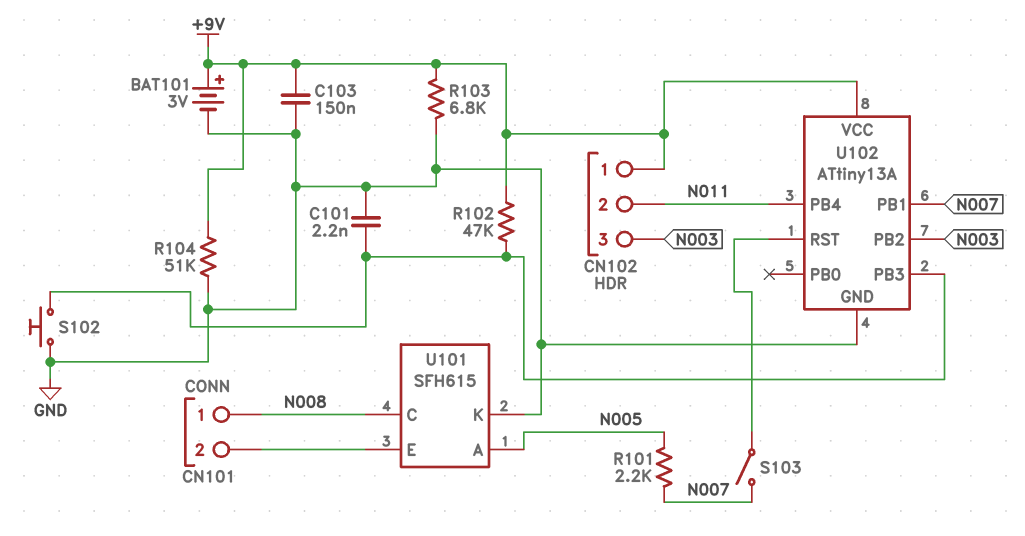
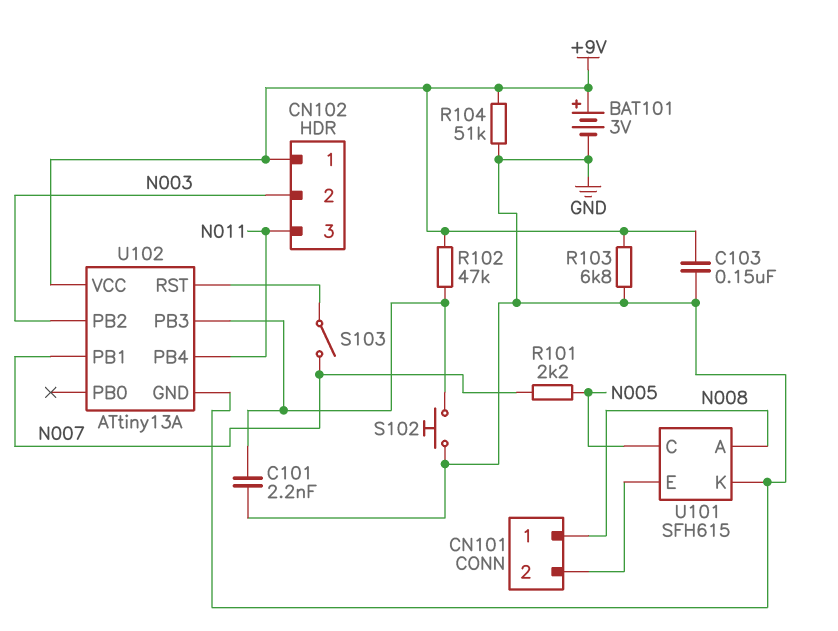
CN102 pin 2: N011 -> N003
CN102 pin 3: N003 -> N011
U101 pin A: N005 -> N008
U101 pin C: N008 -> N005

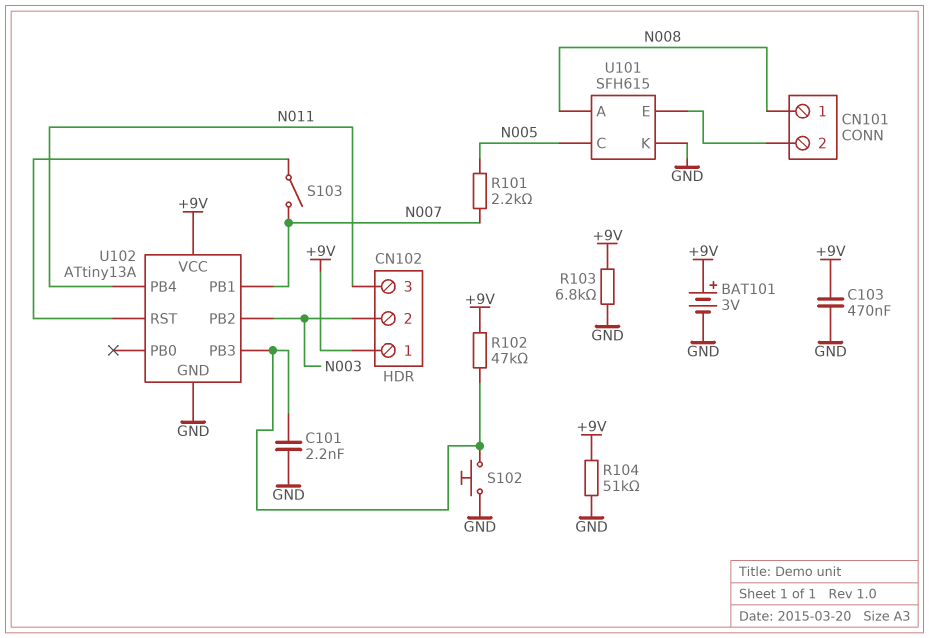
C103: 150nF (+9V, GND) -> 470nF (+9V, GND)

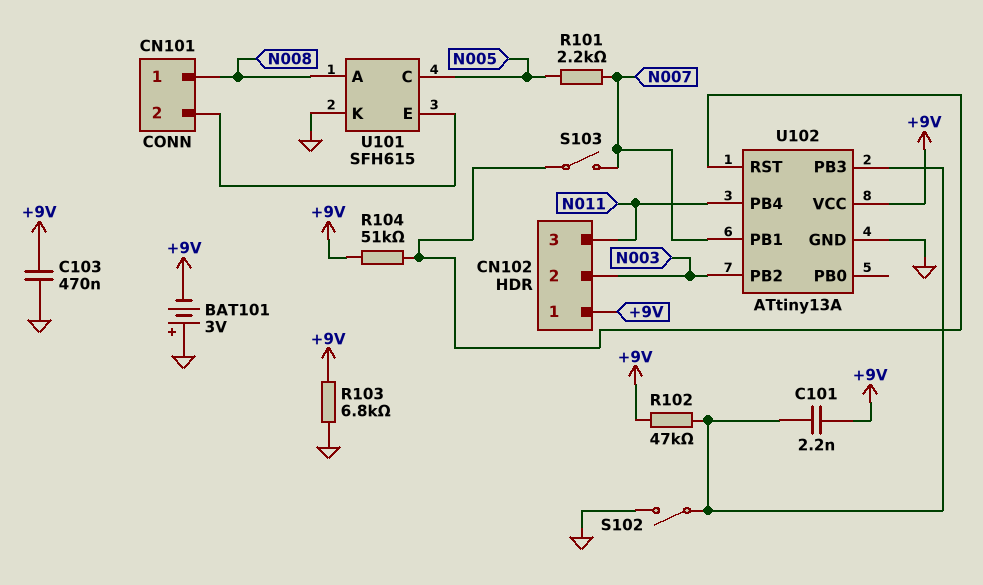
BAT101: 3V (plus +9V, minus GND) -> 3V (plus GND, minus +9V)
C101: 2.2nF (GND, U102/PB3) -> 2.2nF (+9V, U102/PB3)
R104: 51k (+9V, GND) -> 51k (+9V, U102/RST)
S102: button (GND, U102/PB3) -> switch (GND, U102/PB3)

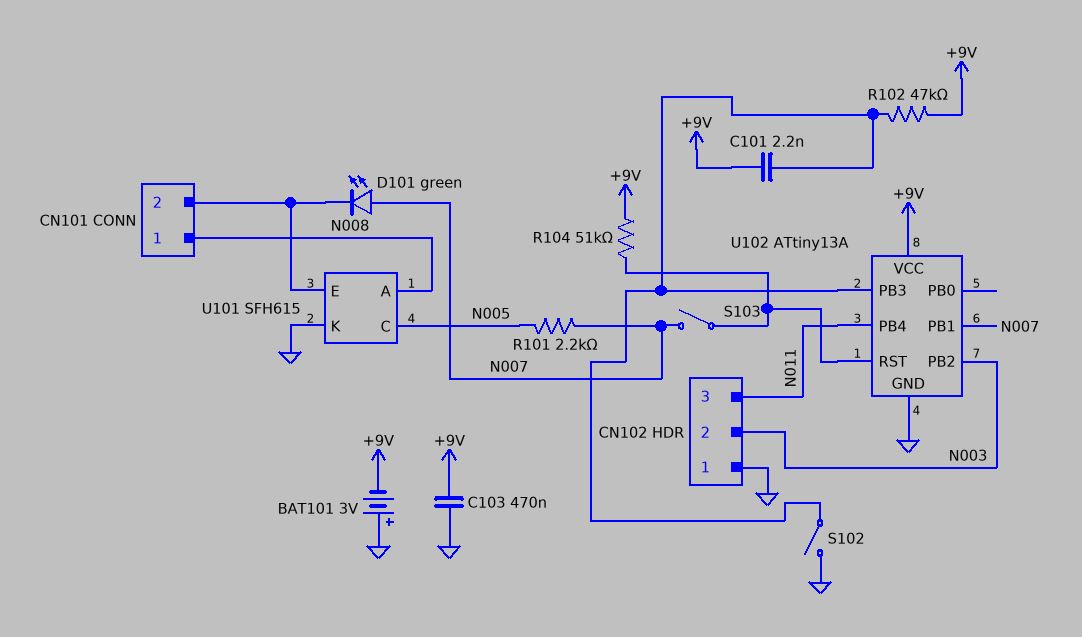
CN102 pin 1: +9V -> GND
D101: none -> LED green (A N007, K CN101/2)
R103: 6.8k (+9V, GND) -> none

